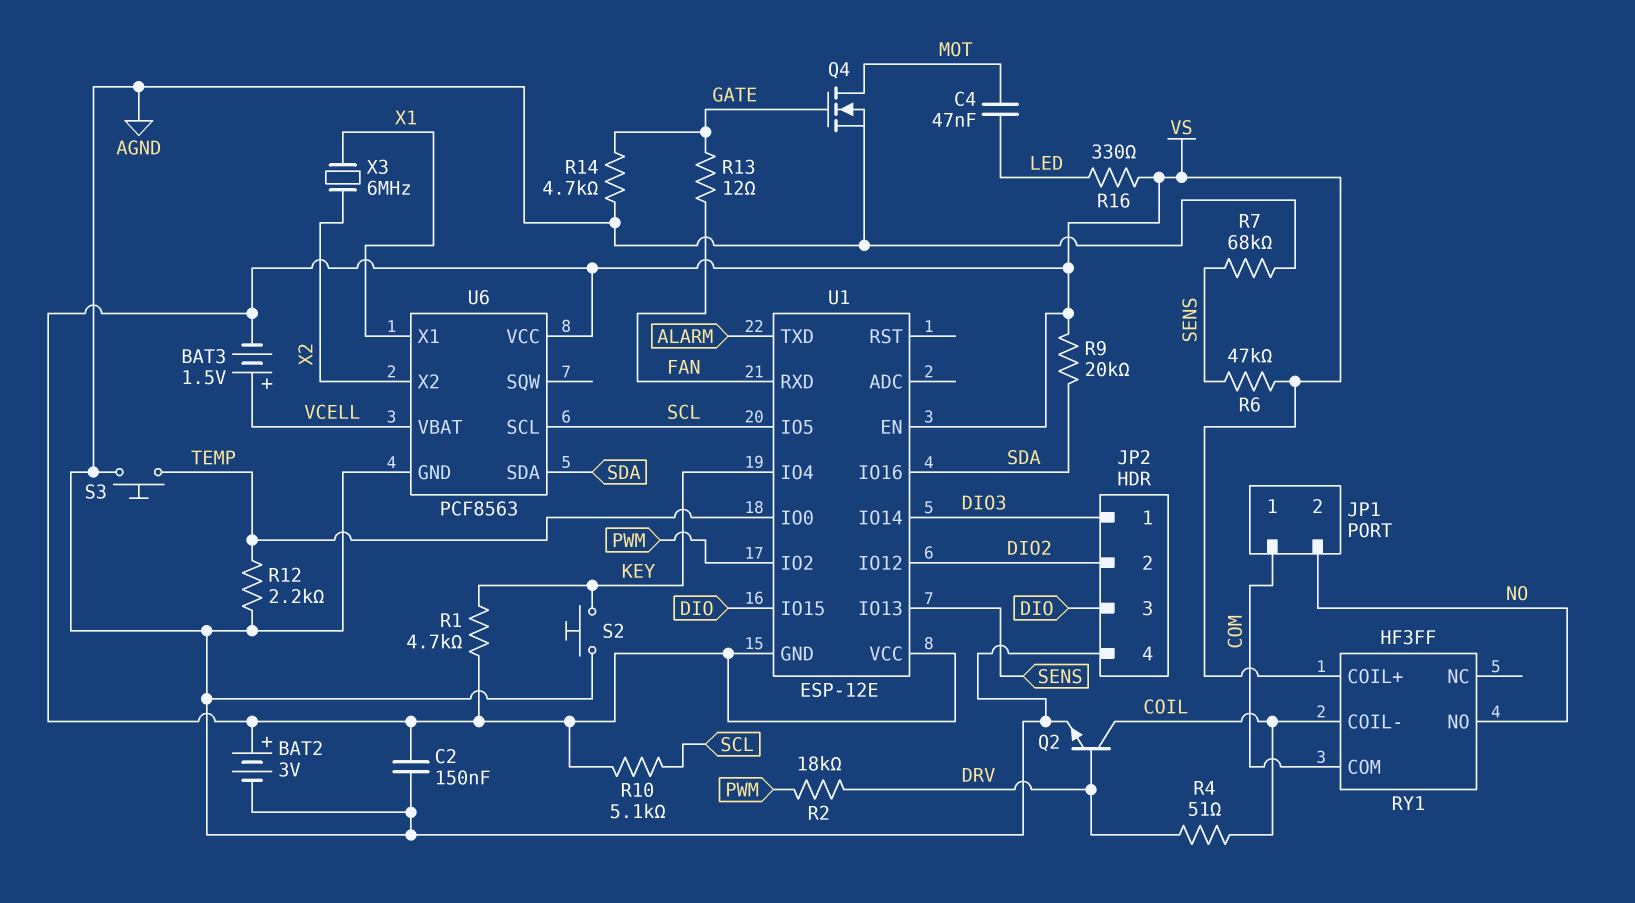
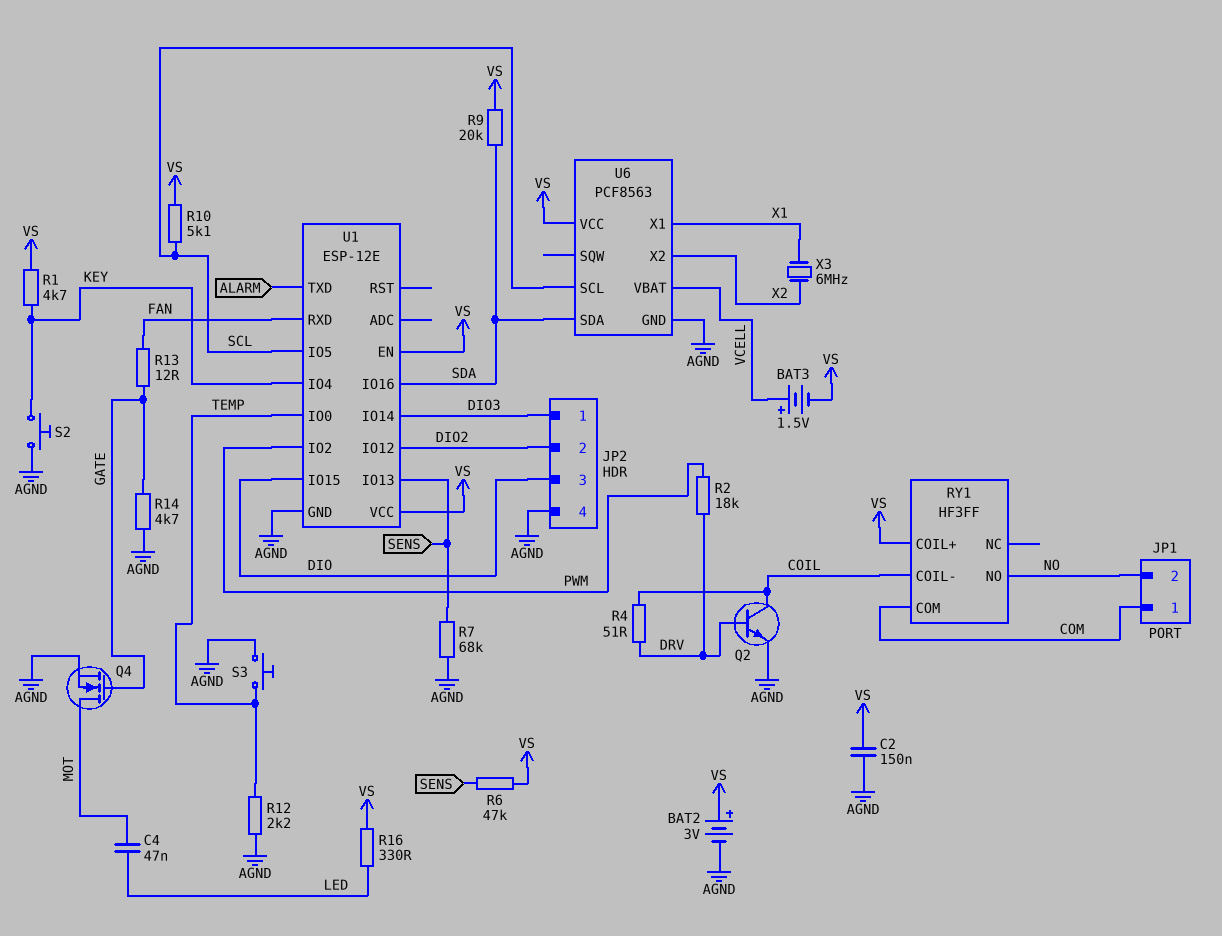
U1 pin GND: VS -> AGND

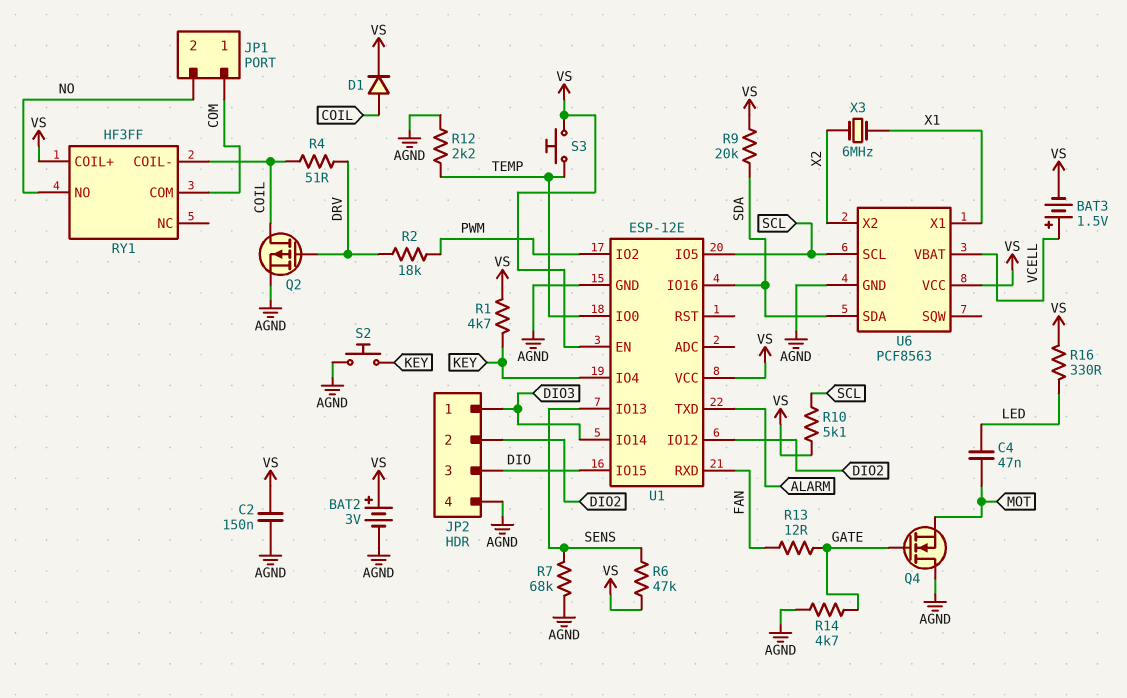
D1: none -> diode (A COIL, K VS)
Q2: NPN (B DRV, C COIL, E AGND) -> PMOS (G DRV, D COIL, S AGND)
Q4: NMOS (G GATE, D MOT, S AGND) -> NMOS (G GATE, D AGND, S MOT)
S3: button (AGND, TEMP) -> button (TEMP, VS)

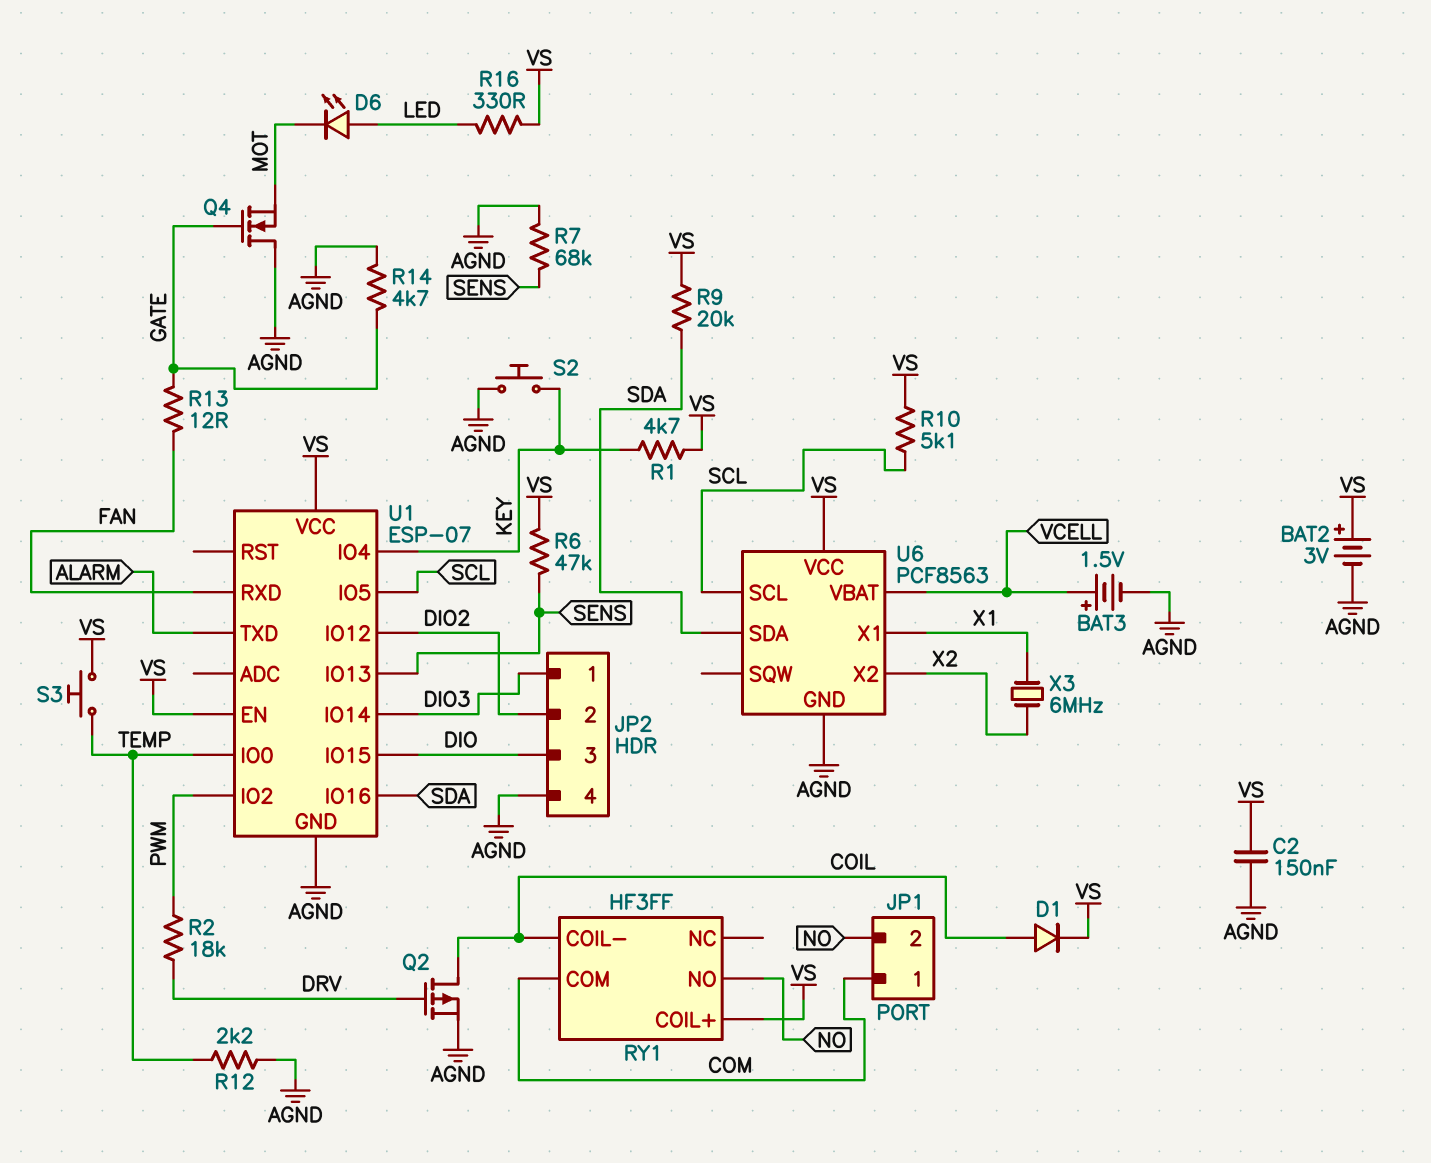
BAT3: 1.5V (plus VCELL, minus VS) -> 1.5V (plus VCELL, minus AGND)
C4: 47nF (LED, MOT) -> none
D6: none -> LED (A LED, K MOT)
R4: 51 (COIL, DRV) -> none
U1: ESP-12E -> ESP-07

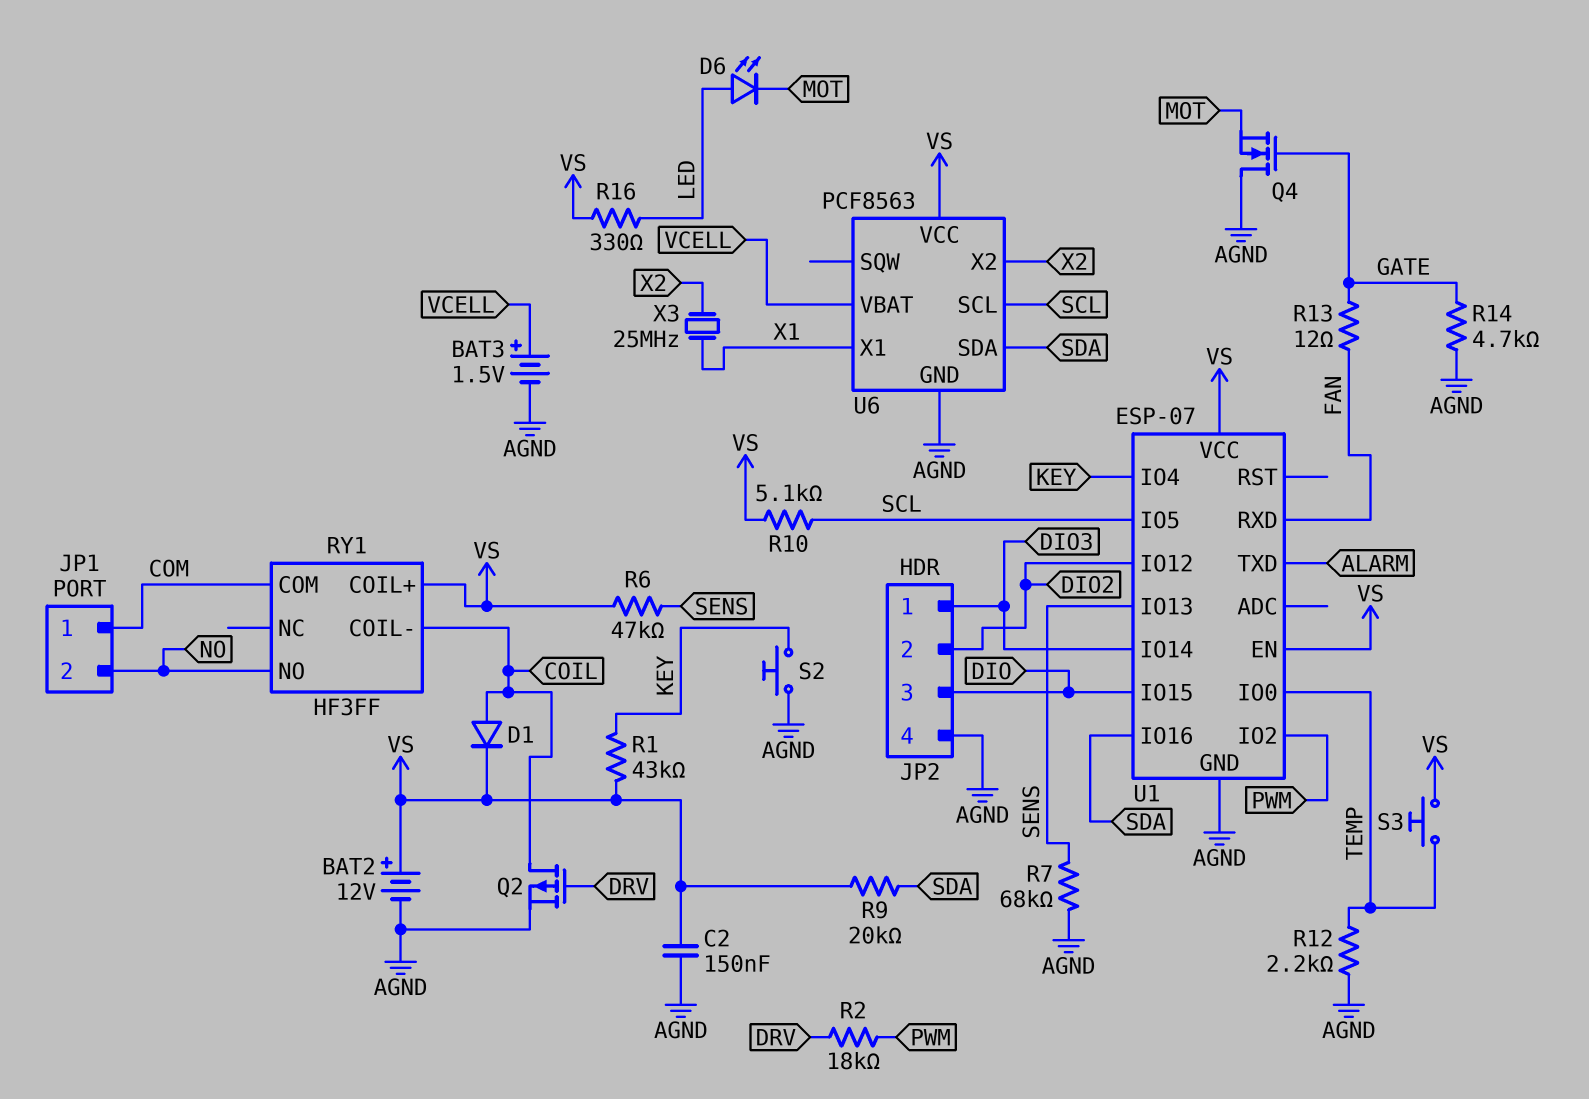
BAT2: 3V (plus VS, minus AGND) -> 12V (plus VS, minus AGND)
R1: 4.7k (KEY, VS) -> 43k (KEY, VS)
X3: 6MHz (X1, X2) -> 25MHz (X1, X2)

